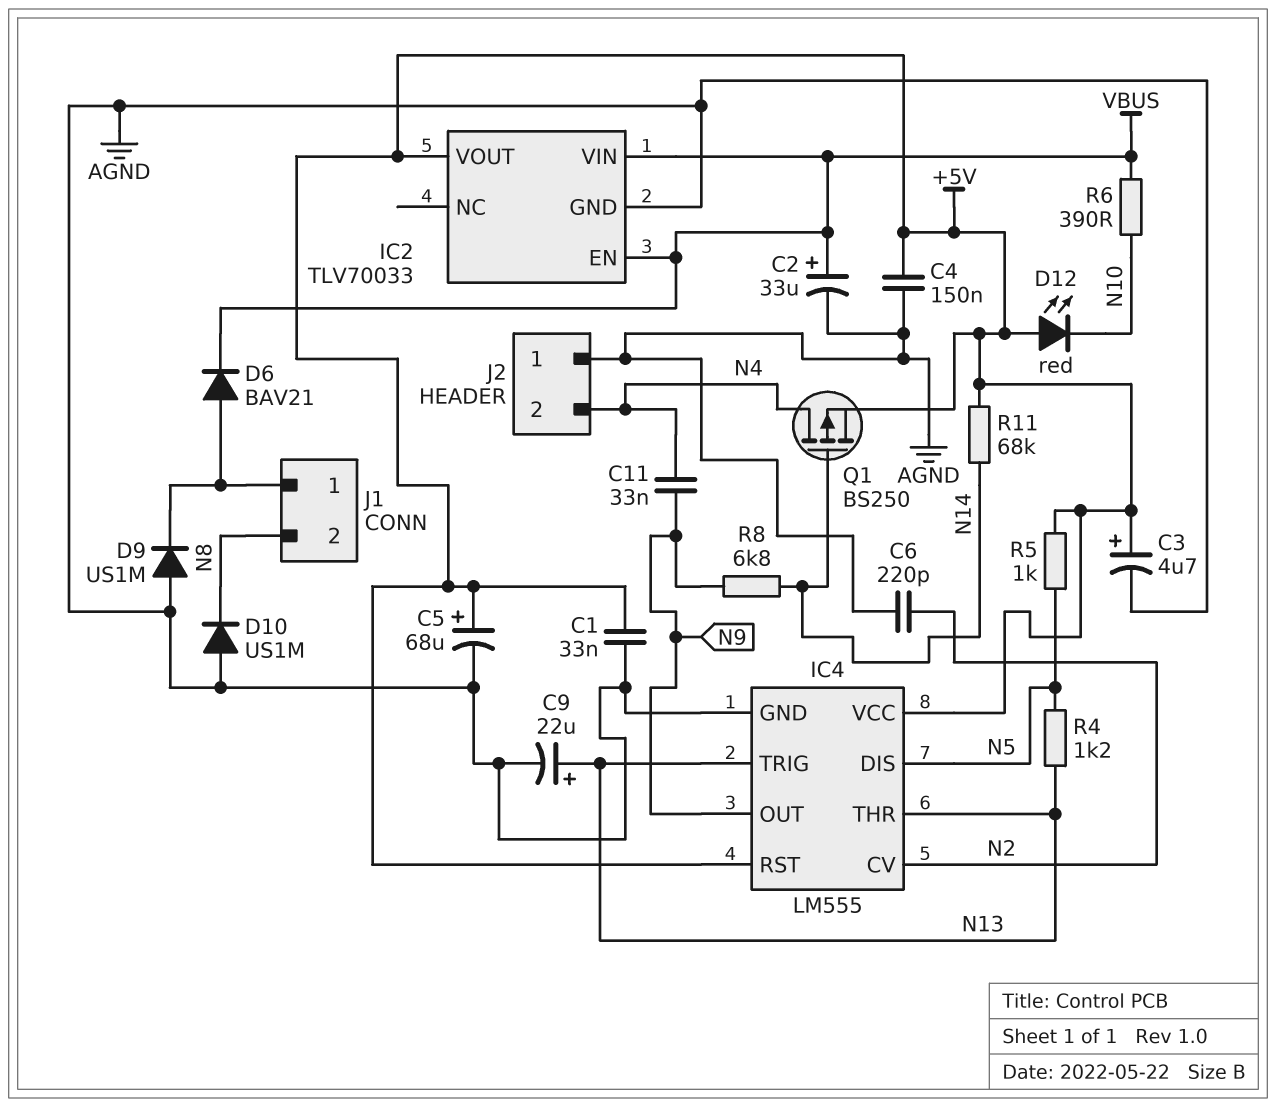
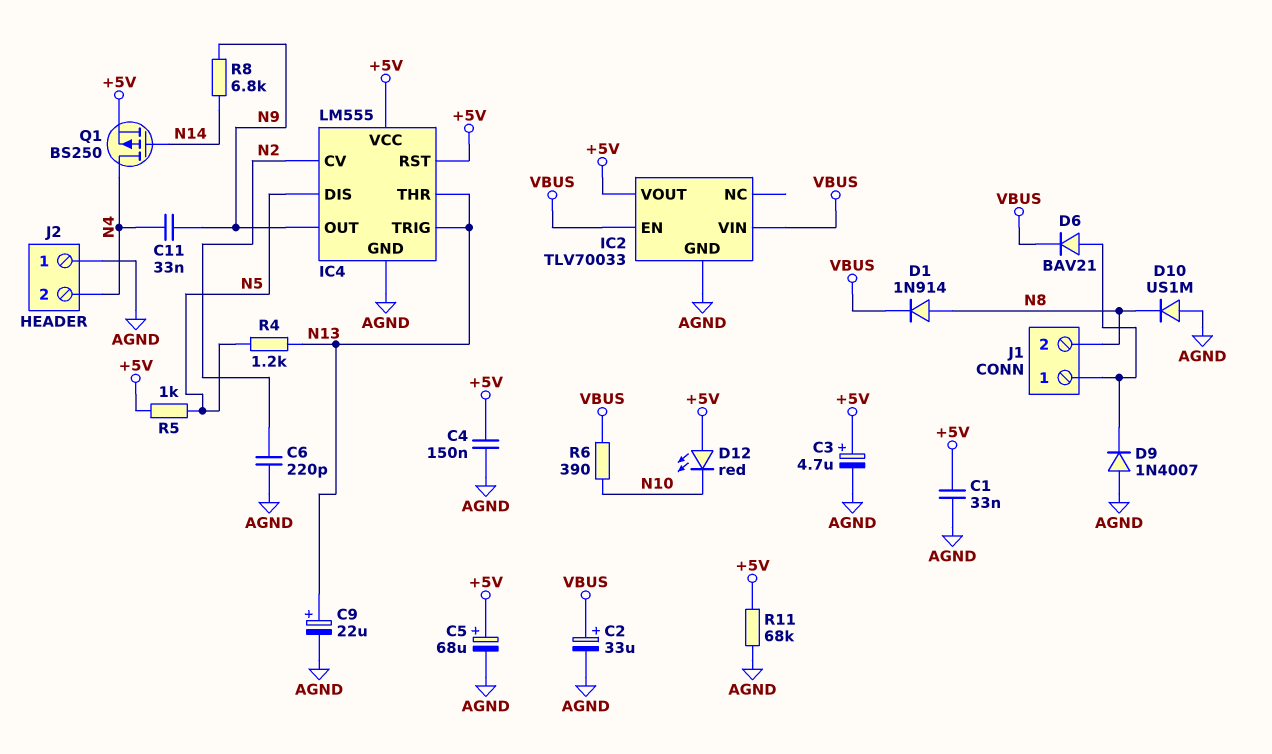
D1: none -> diode 1N914 (A N8, K VBUS)
D9: diode US1M (A AGND, K J1/1) -> diode 1N4007 (A AGND, K J1/1)
R11: 68k (+5V, N14) -> 68k (+5V, AGND)

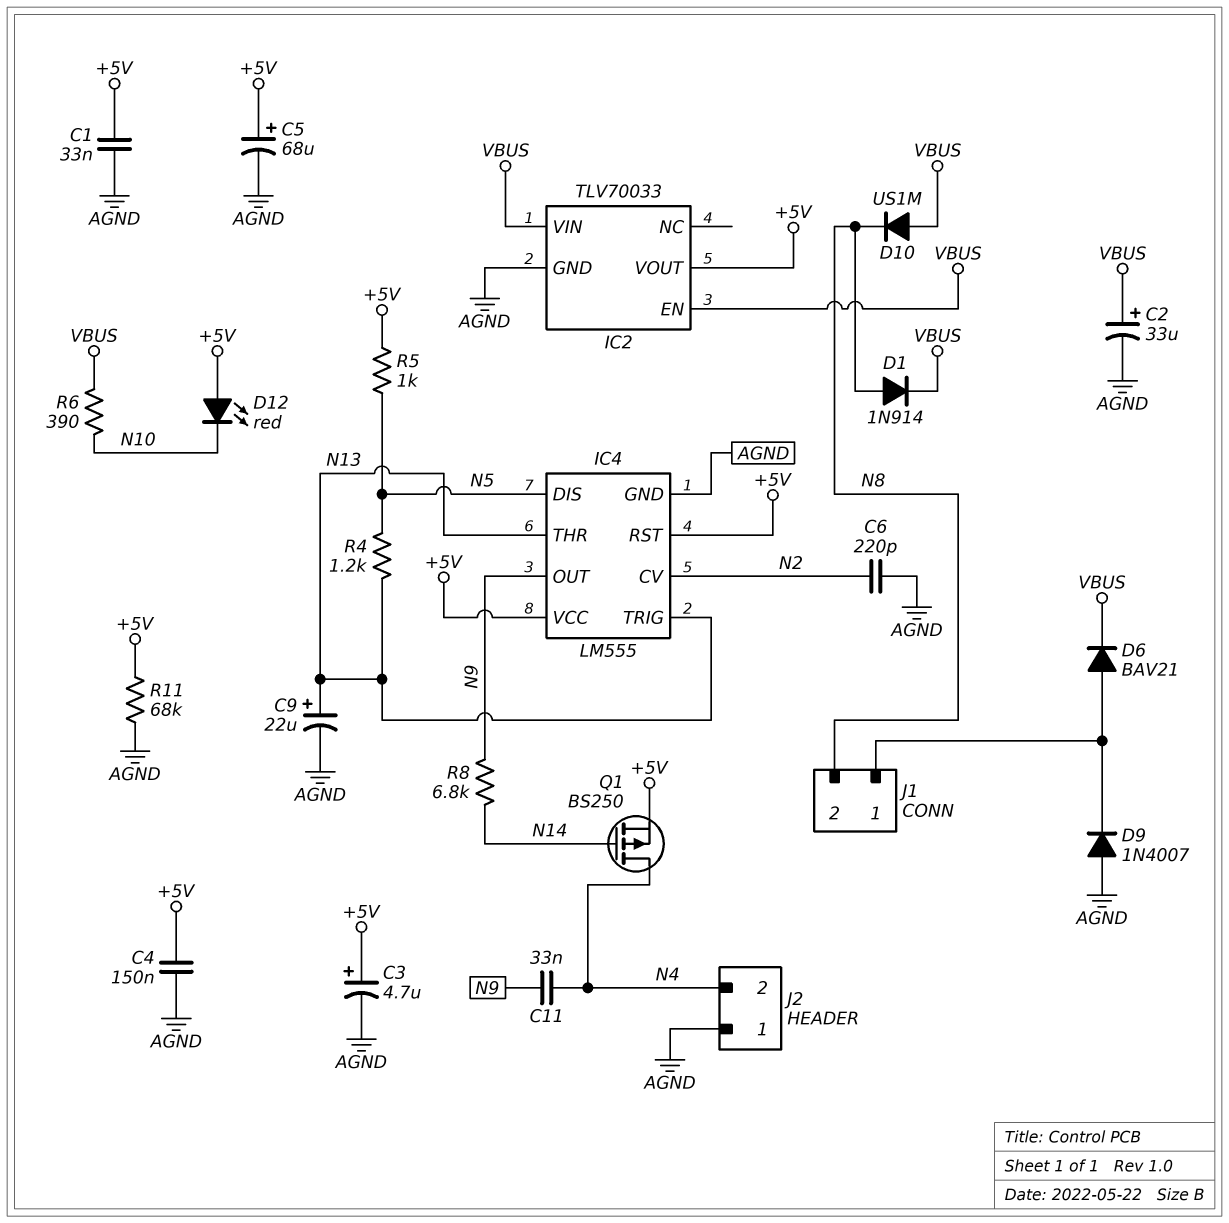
D10: diode US1M (A AGND, K N8) -> diode US1M (A VBUS, K N8)

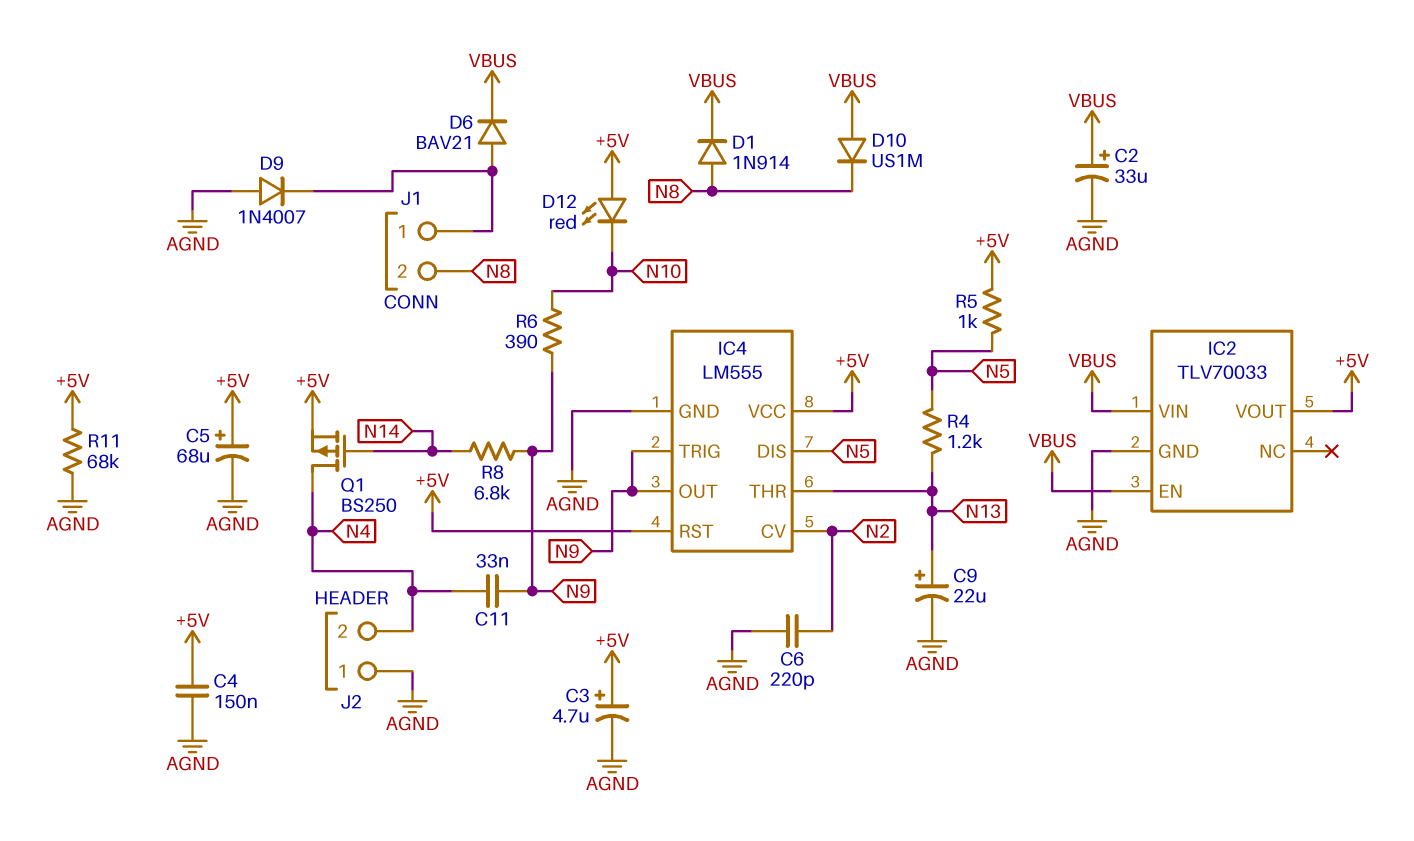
C1: 33nF (+5V, AGND) -> none
IC4 pin TRIG: N13 -> N9
R6: 390 (N10, VBUS) -> 390 (N9, N10)

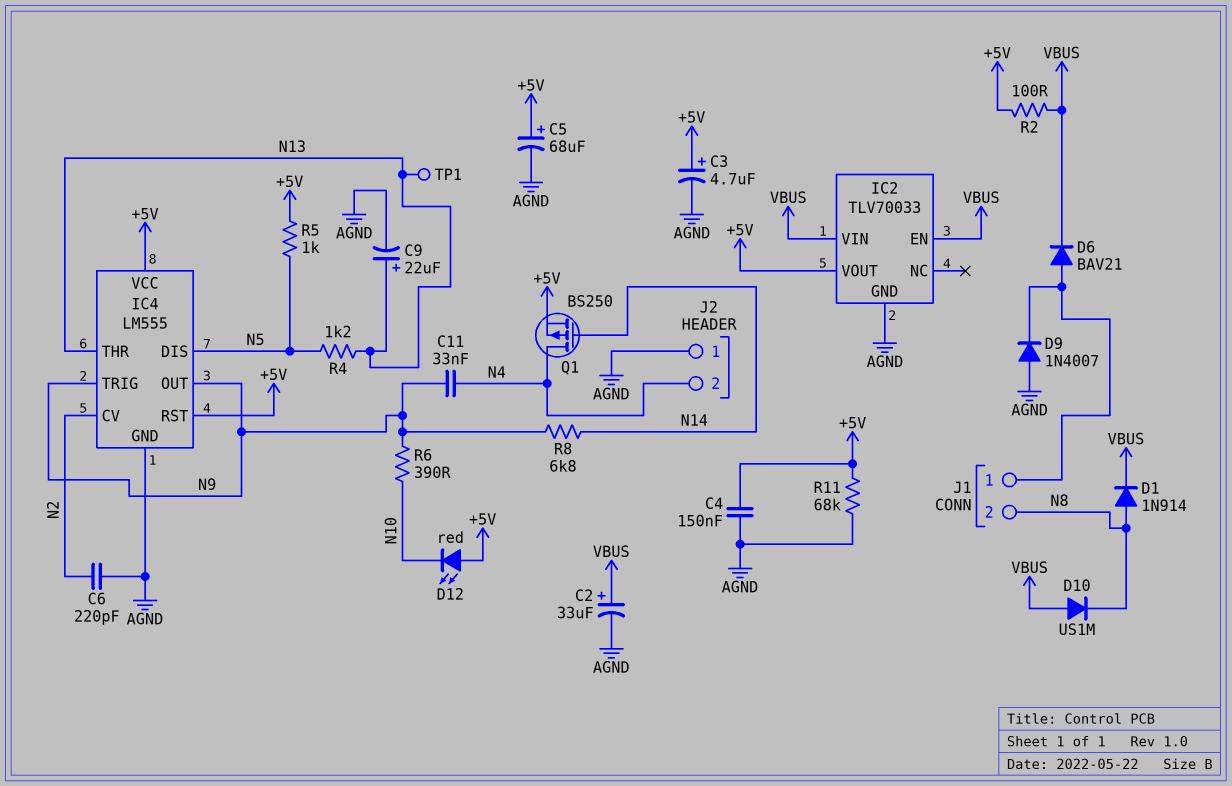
R2: none -> 100 (+5V, VBUS)
TP1: none -> test point (N13)

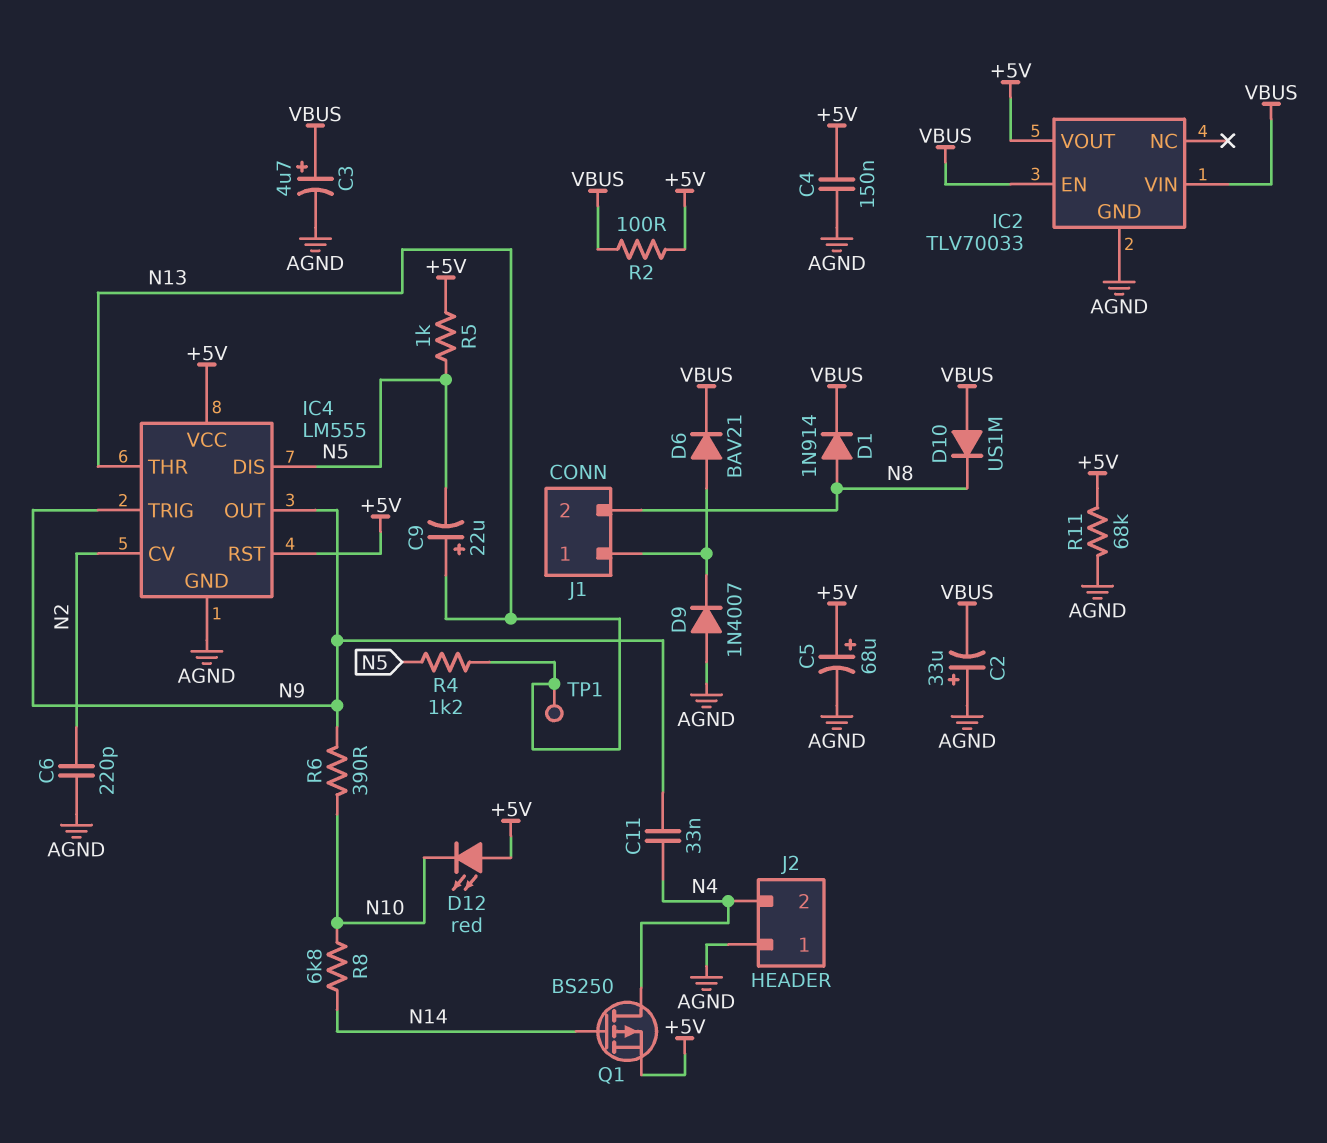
C2: 33uF (plus VBUS, minus AGND) -> 33uF (plus AGND, minus VBUS)
C3: 4.7uF (plus +5V, minus AGND) -> 4.7uF (plus VBUS, minus AGND)
C9: 22uF (plus N13, minus AGND) -> 22uF (plus N13, minus N5)
R8: 6.8k (N9, N14) -> 6.8k (N10, N14)

